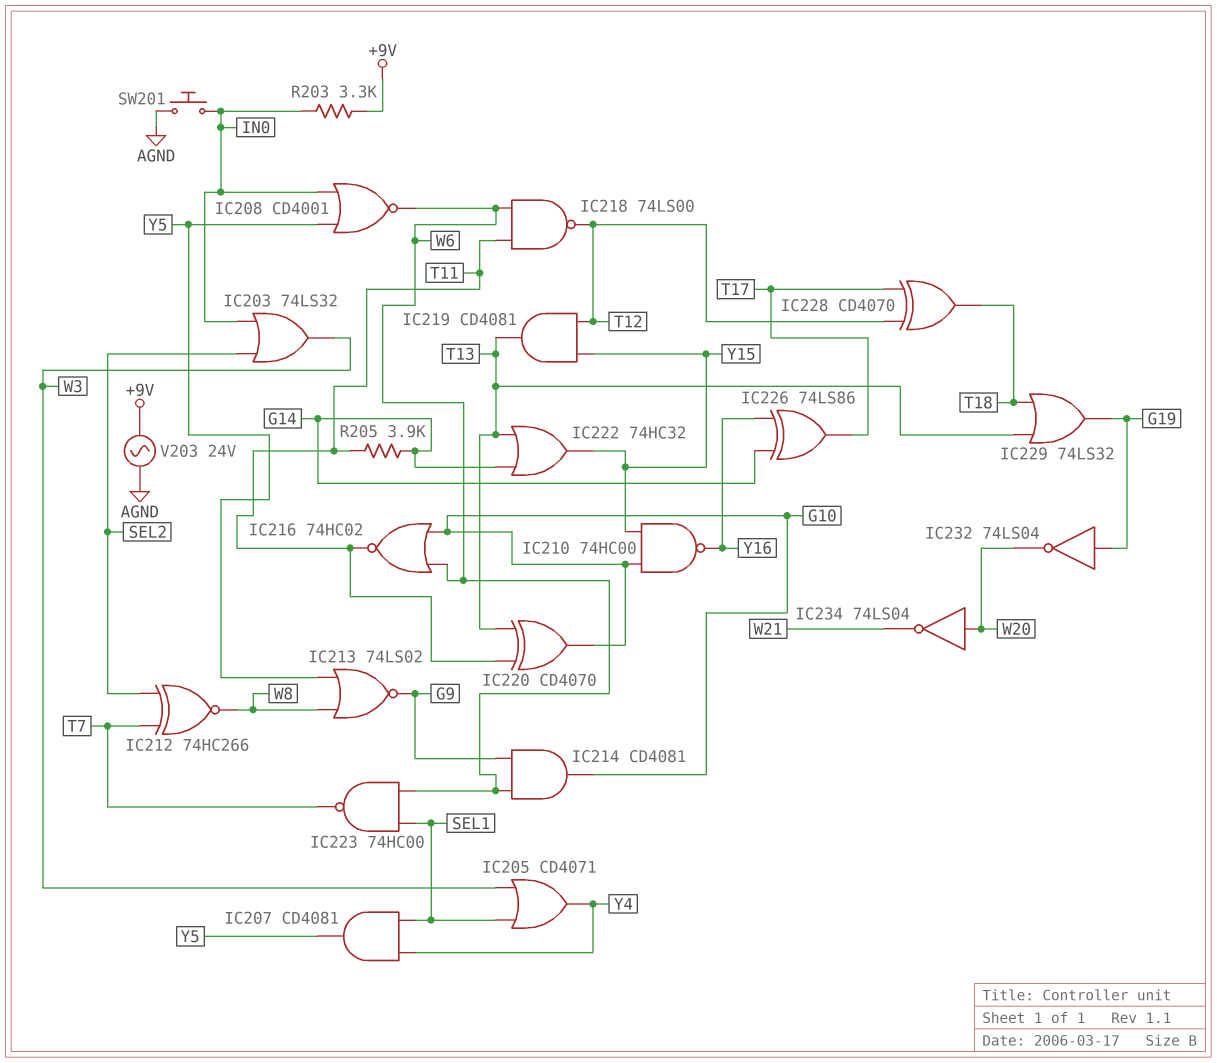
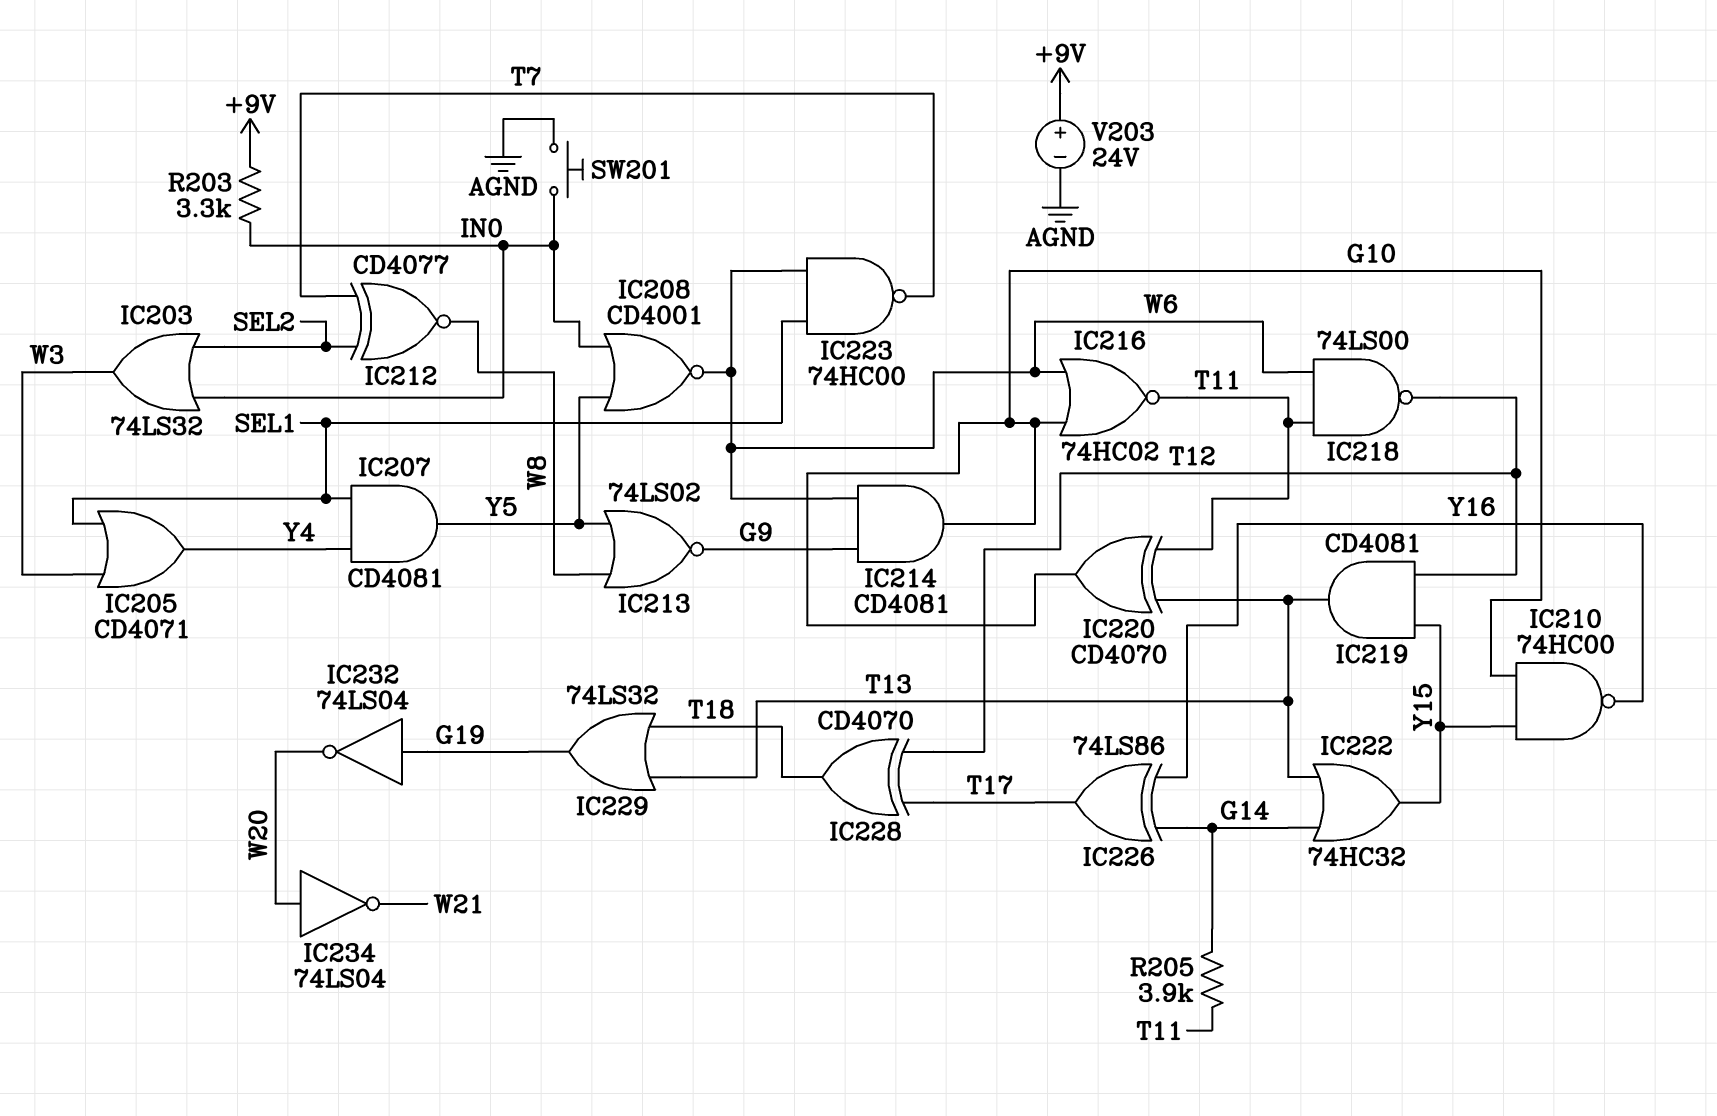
IC212: XNOR 74HC266 (in SEL2, in T7, out W8) -> XNOR CD4077 (in SEL2, in T7, out W8)
V203: AC 24V (+9V, AGND) -> 24V (plus +9V, minus AGND)

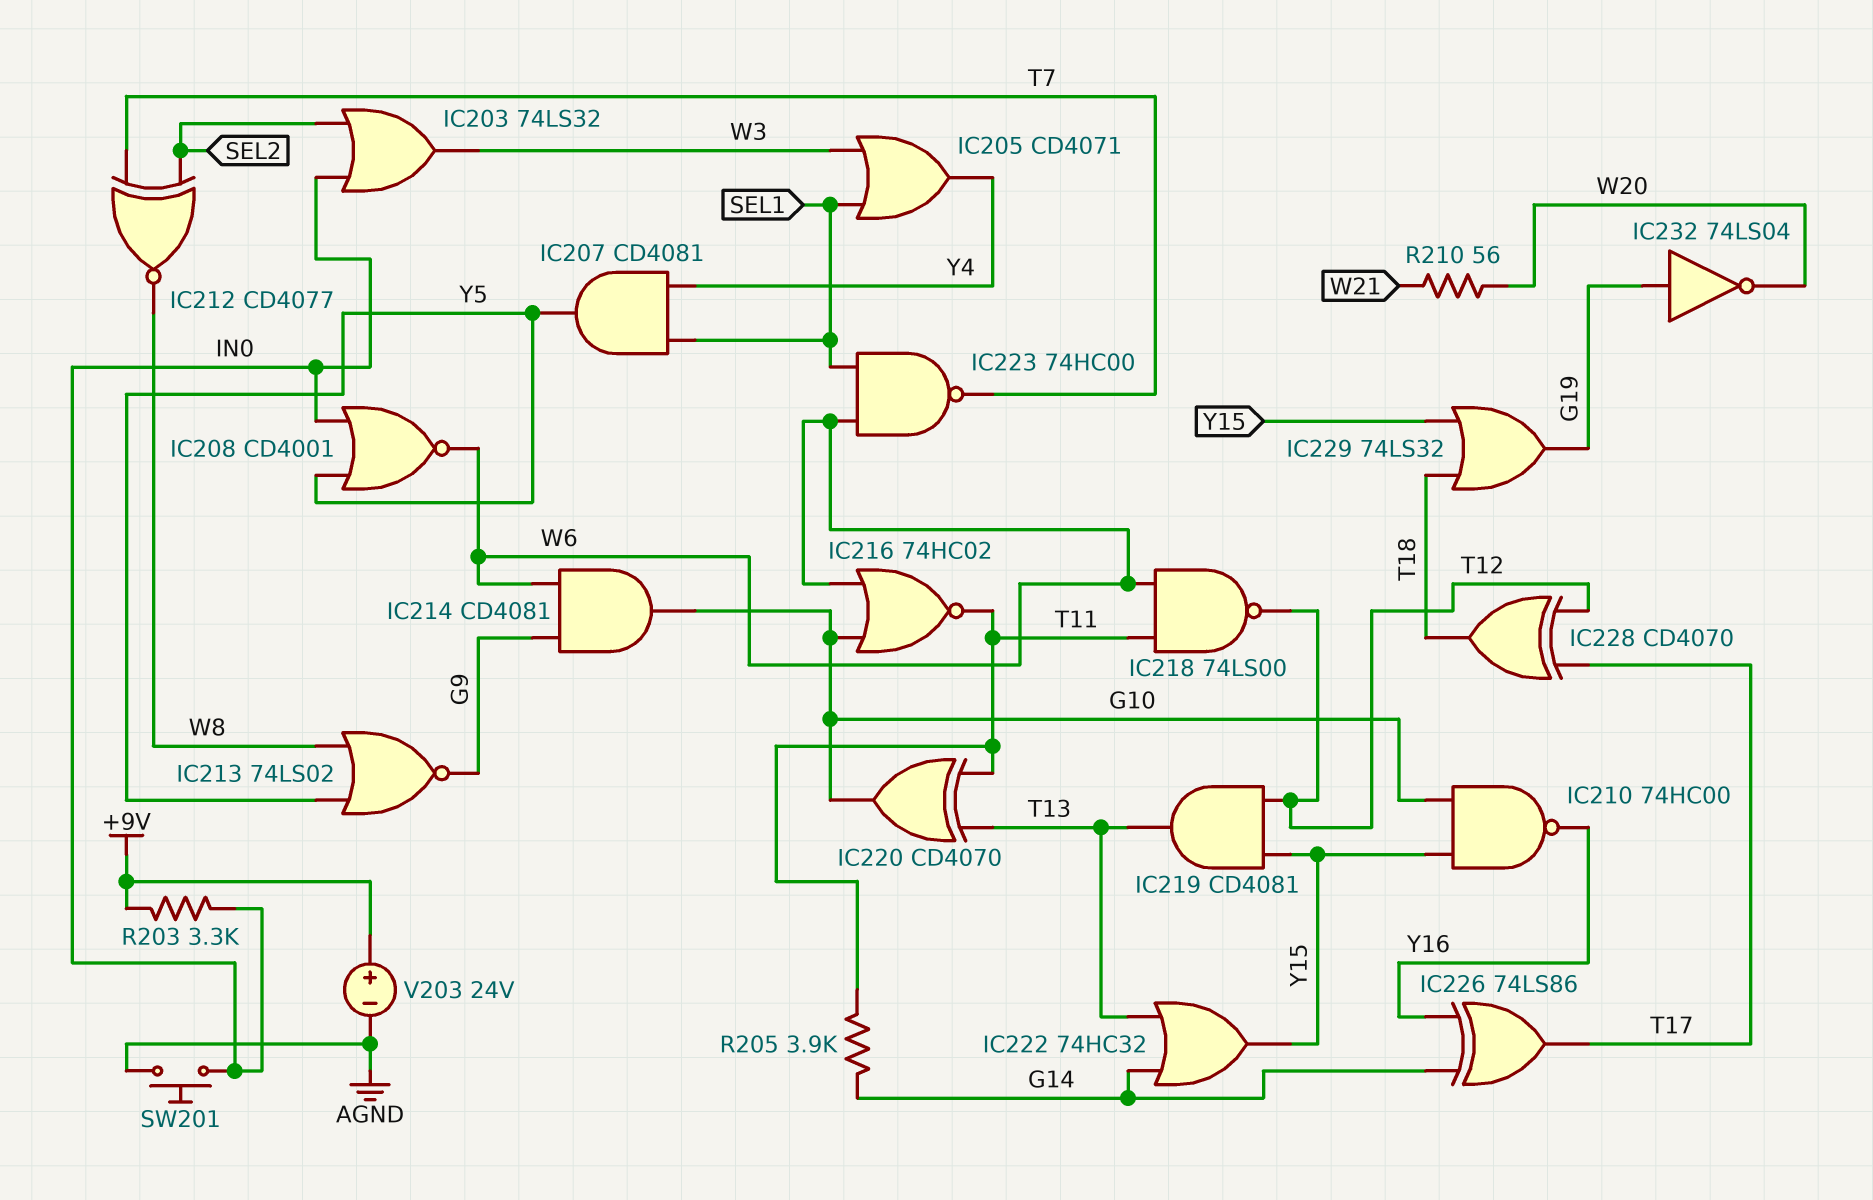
IC229: OR 74LS32 (in T13, in T18, out G19) -> OR 74LS32 (in T18, in Y15, out G19)
IC234: NOT 74LS04 (in W20, out W21) -> none
R210: none -> 56 (W20, W21)

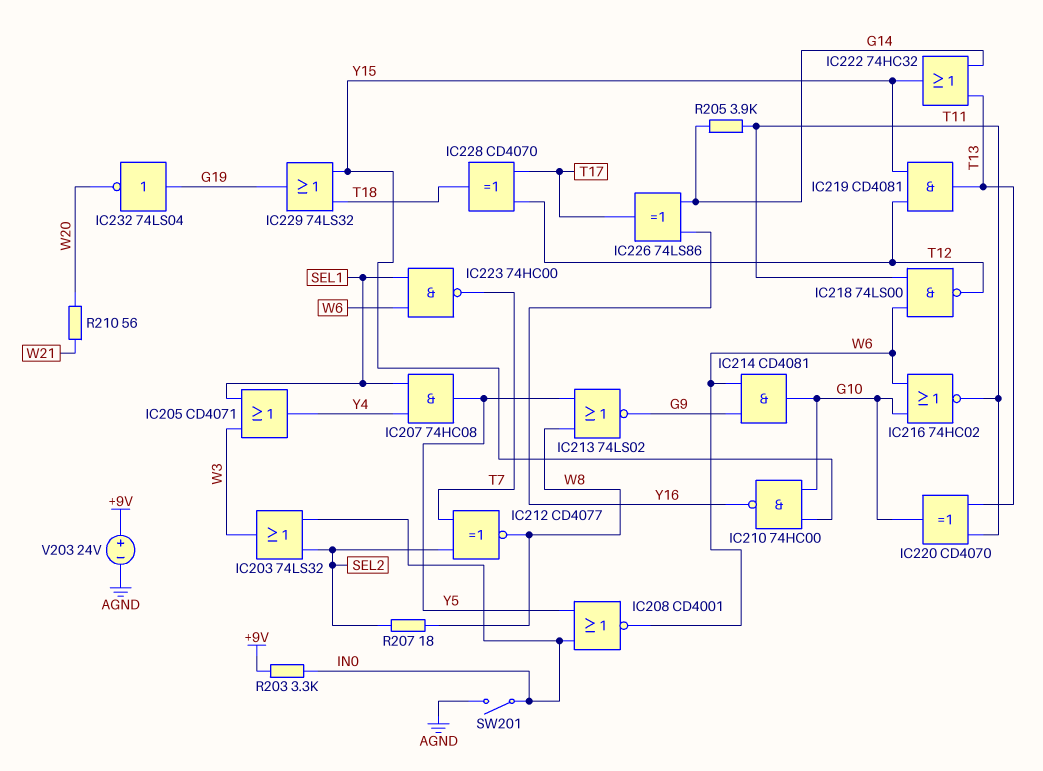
IC207: AND CD4081 (in SEL1, in Y4, out Y5) -> AND 74HC08 (in SEL1, in Y4, out Y5)
R207: none -> 18 (SEL2, W8)
SW201: button (AGND, IN0) -> switch (AGND, IN0)

